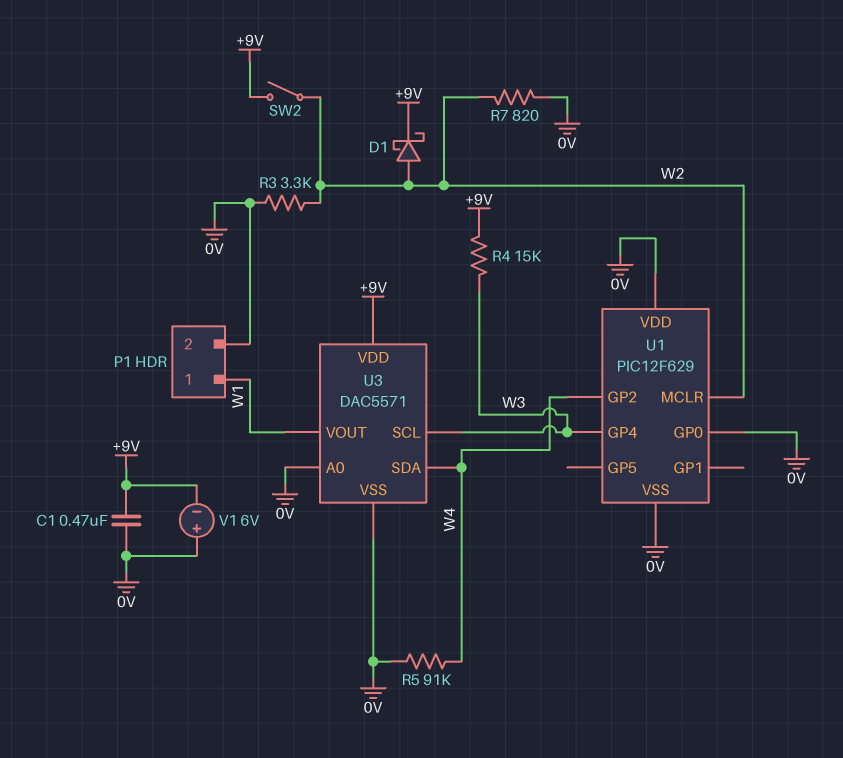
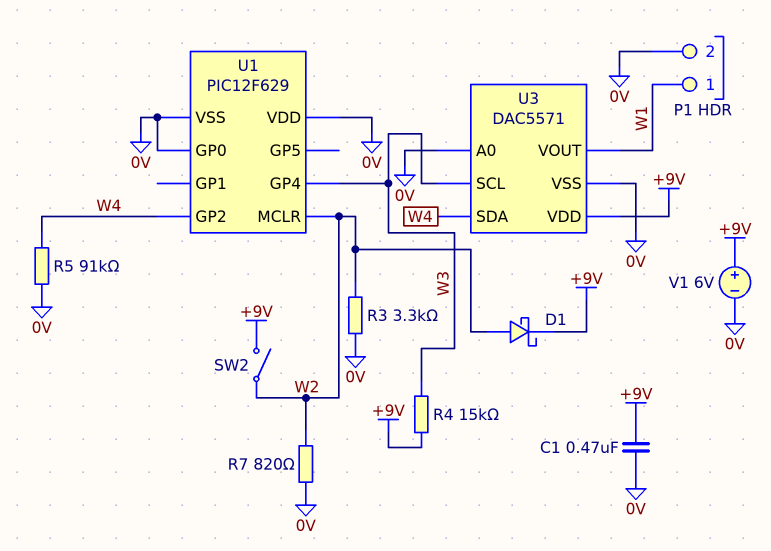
V1: 6V (plus 0V, minus +9V) -> 6V (plus +9V, minus 0V)

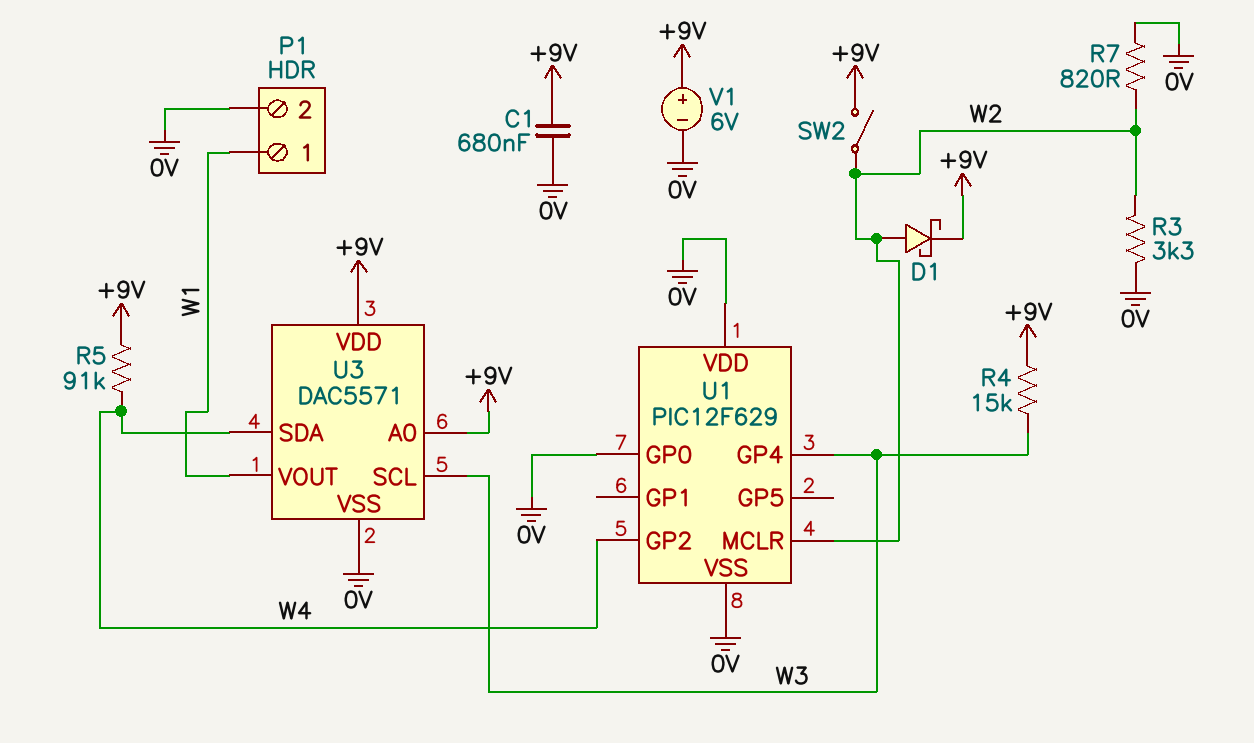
C1: 470nF (+9V, 0V) -> 680nF (+9V, 0V)
R5: 91k (0V, W4) -> 91k (+9V, W4)
U3 pin A0: 0V -> +9V

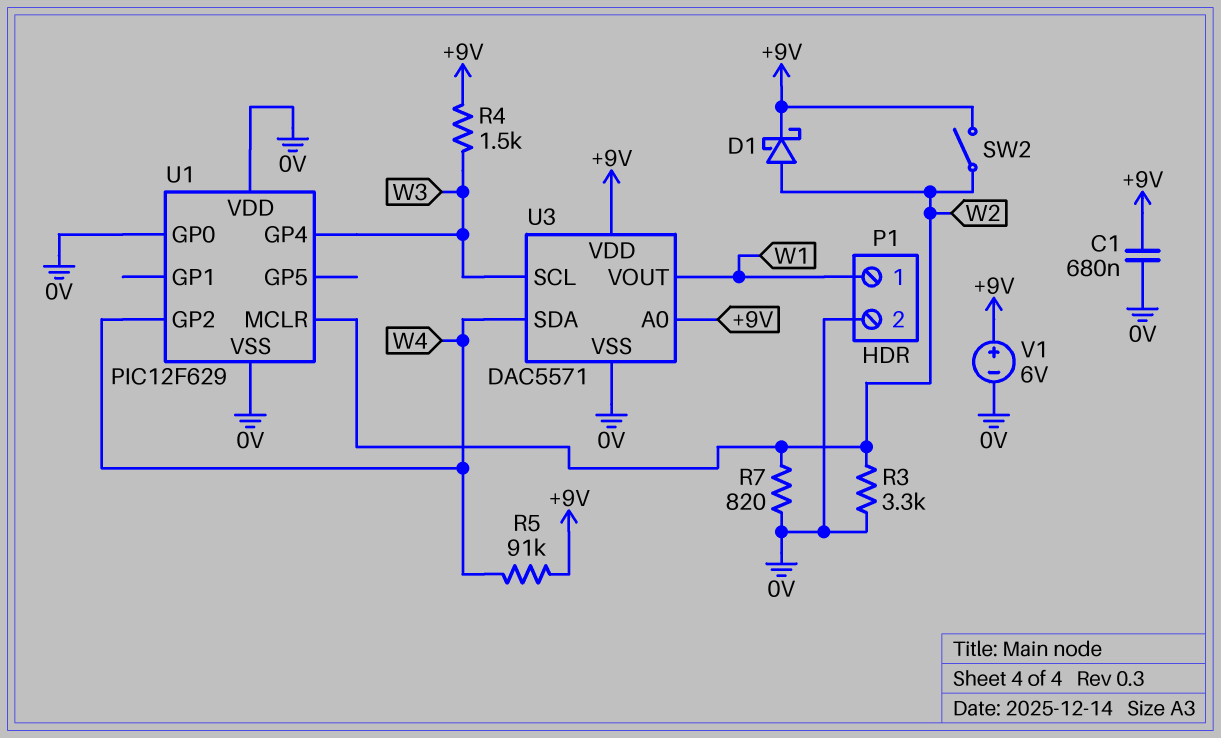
R4: 15k (+9V, W3) -> 1.5k (+9V, W3)

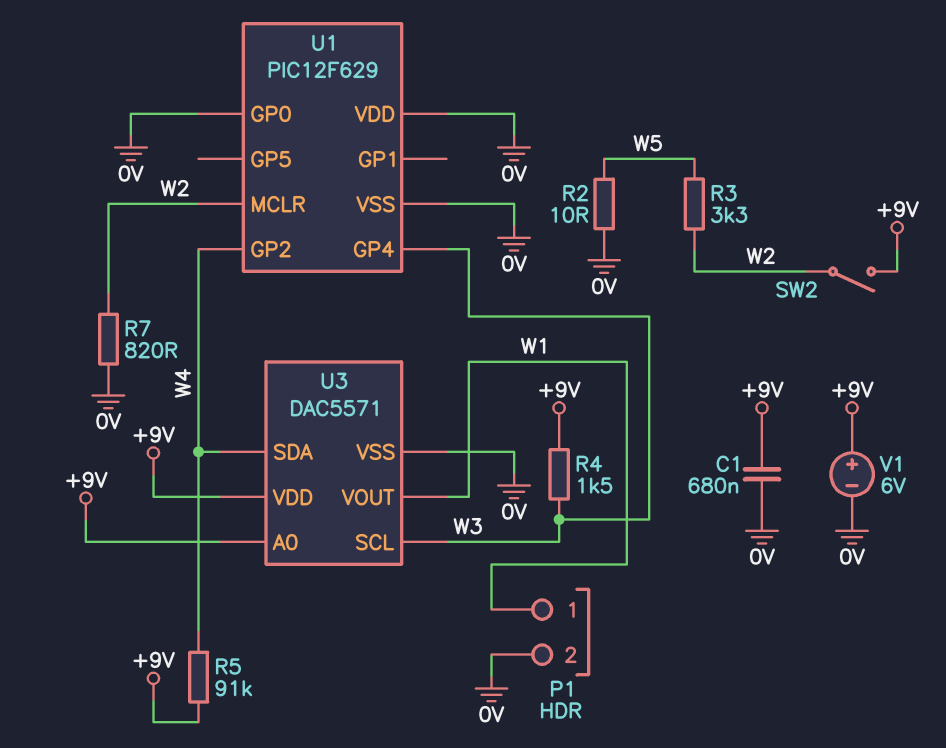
D1: schottky (A W2, K +9V) -> none
R2: none -> 10 (0V, W5)
R3: 3.3k (0V, W2) -> 3.3k (W2, W5)

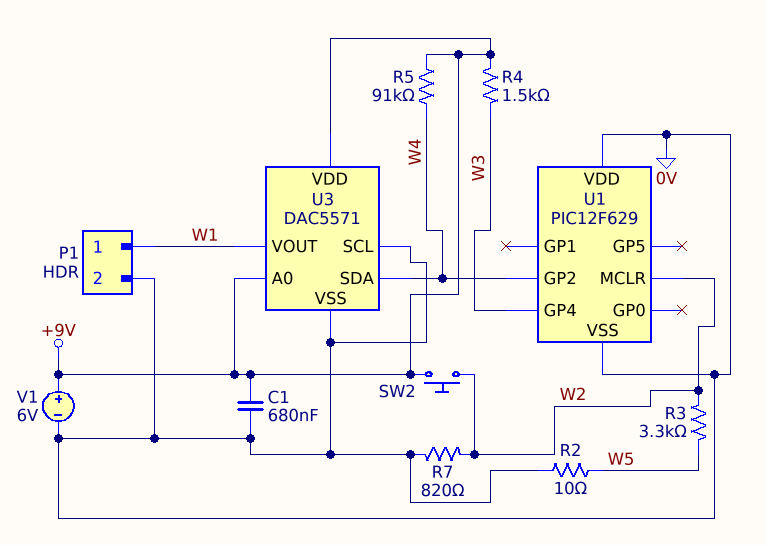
SW2: switch (+9V, W2) -> button (+9V, W2)
U1 pin GP0: 0V -> none
U3 pin SCL: W3 -> 0V

